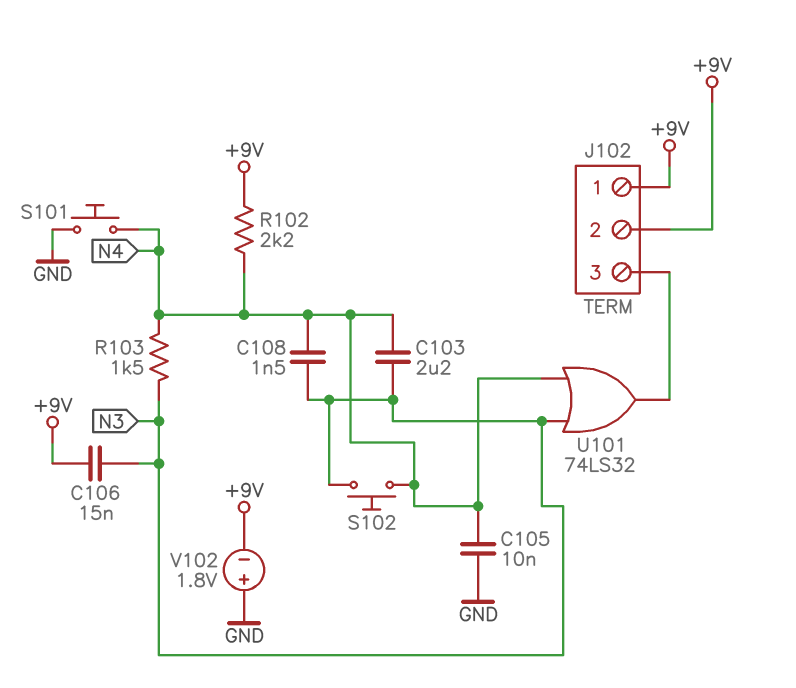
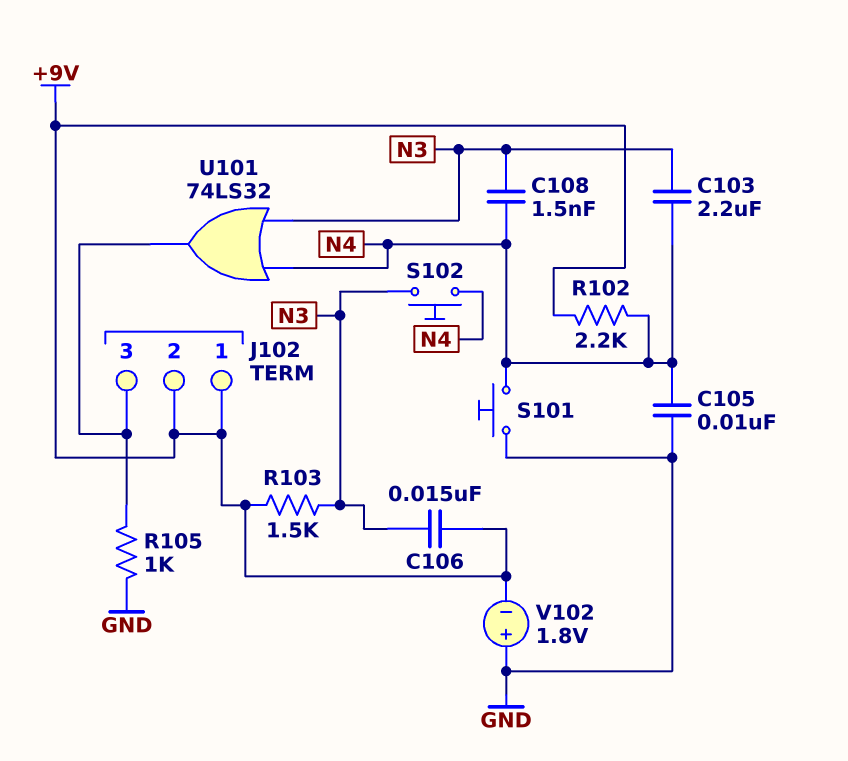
R103: 1.5k (N3, N4) -> 1.5k (+9V, N3)
R105: none -> 1k (GND, J102/3)

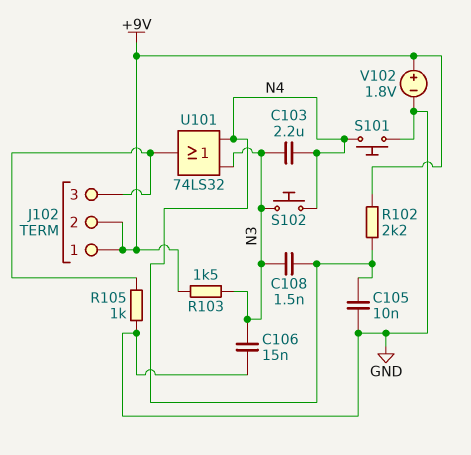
C106: 15nF (+9V, N3) -> 15nF (GND, N3)
V102: 1.8V (plus GND, minus +9V) -> 1.8V (plus +9V, minus GND)

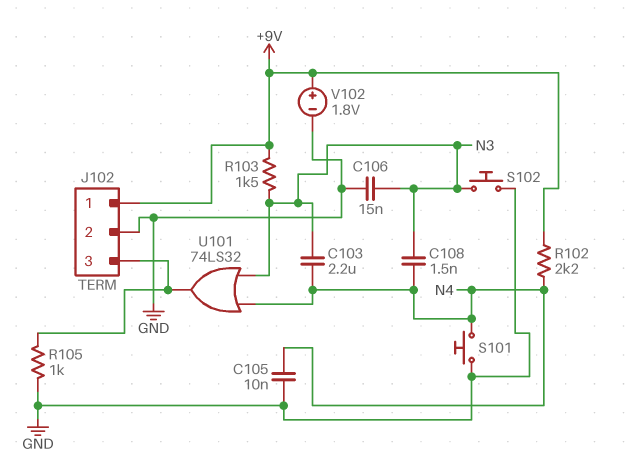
J102 pin 2: +9V -> GND
S102: button (N3, N4) -> button (GND, N3)

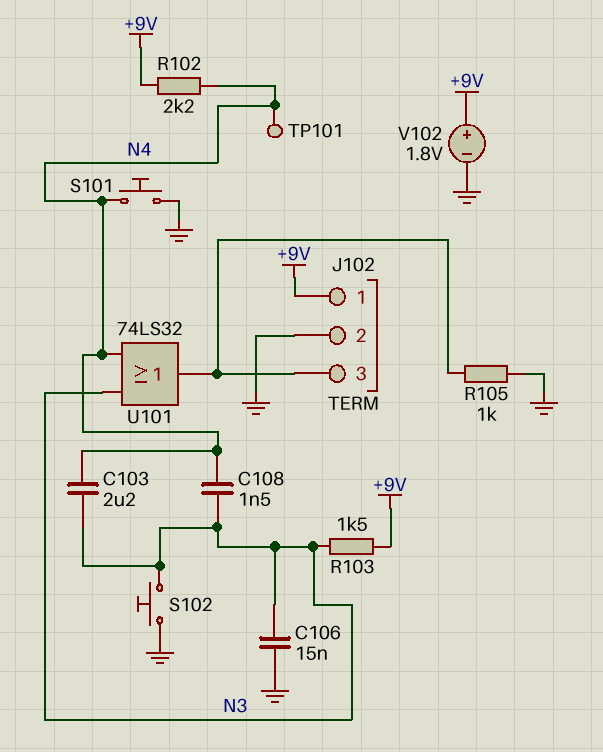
C105: 10nF (GND, N4) -> none
TP101: none -> test point (N4)

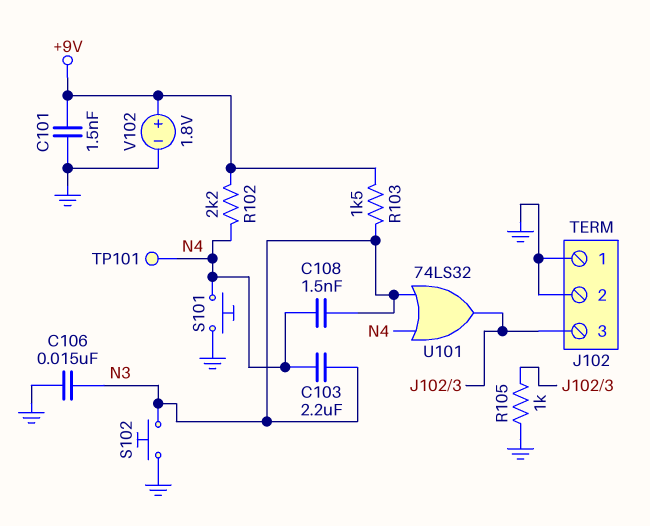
C101: none -> 1.5nF (+9V, GND)
J102 pin 1: +9V -> GND

